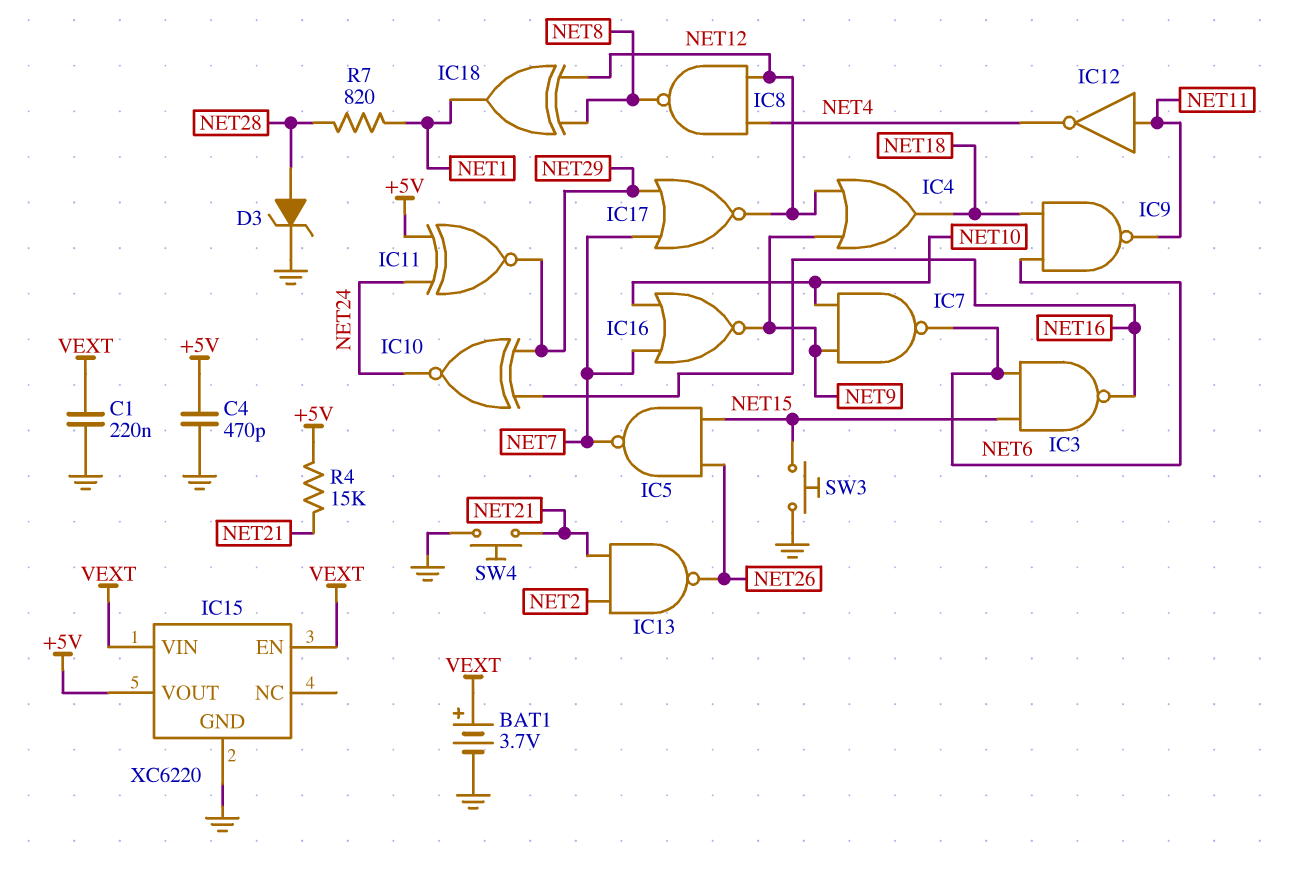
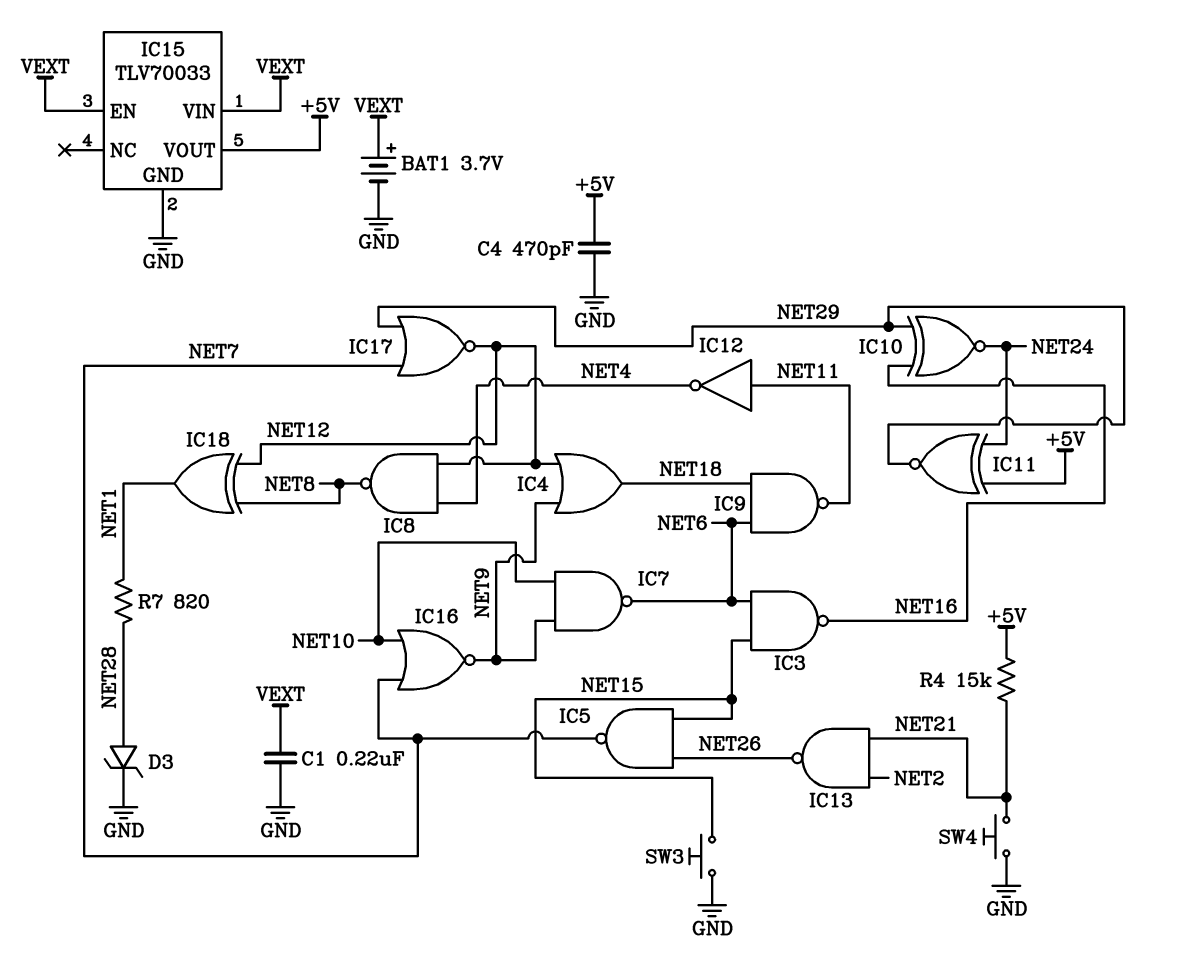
IC15: XC6220 -> TLV70033

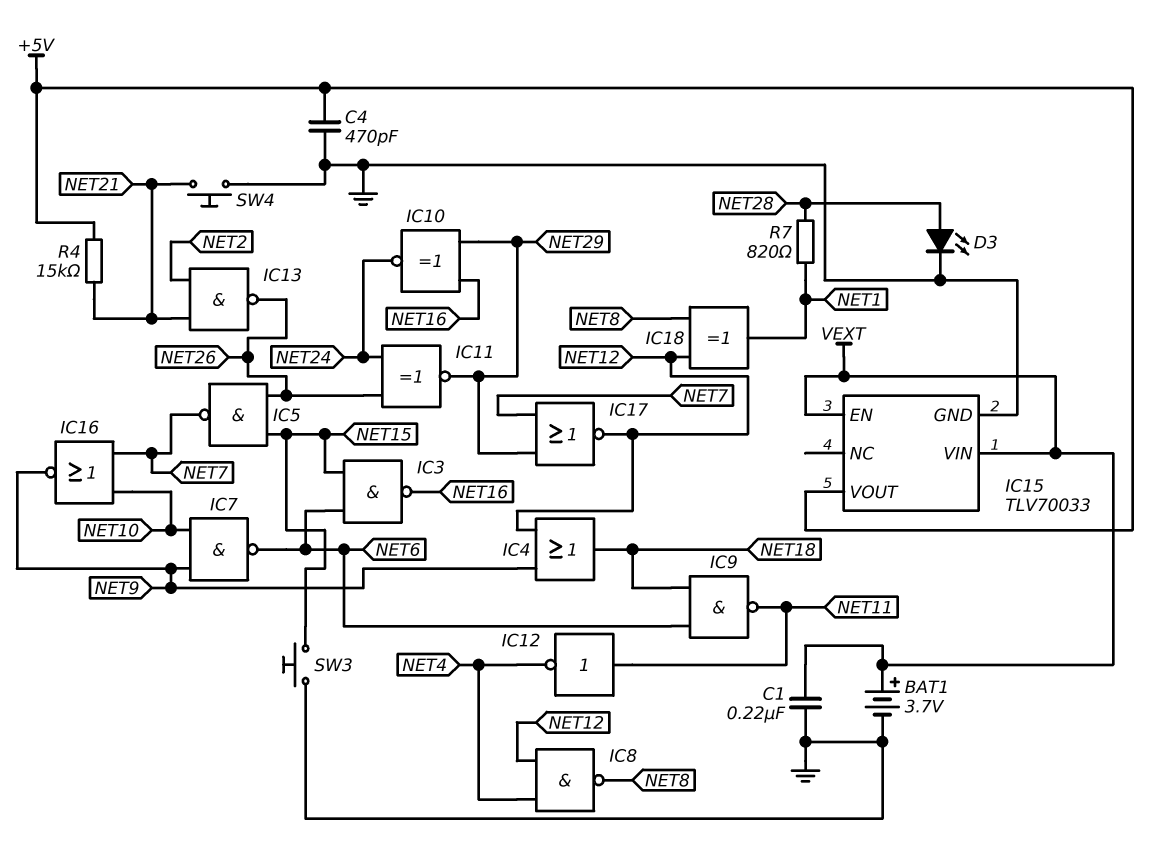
D3: zener (A NET28, K GND) -> LED (A NET28, K GND)
IC11: XNOR (in +5V, in NET24, out NET29) -> XNOR (in NET24, in NET26, out NET29)

